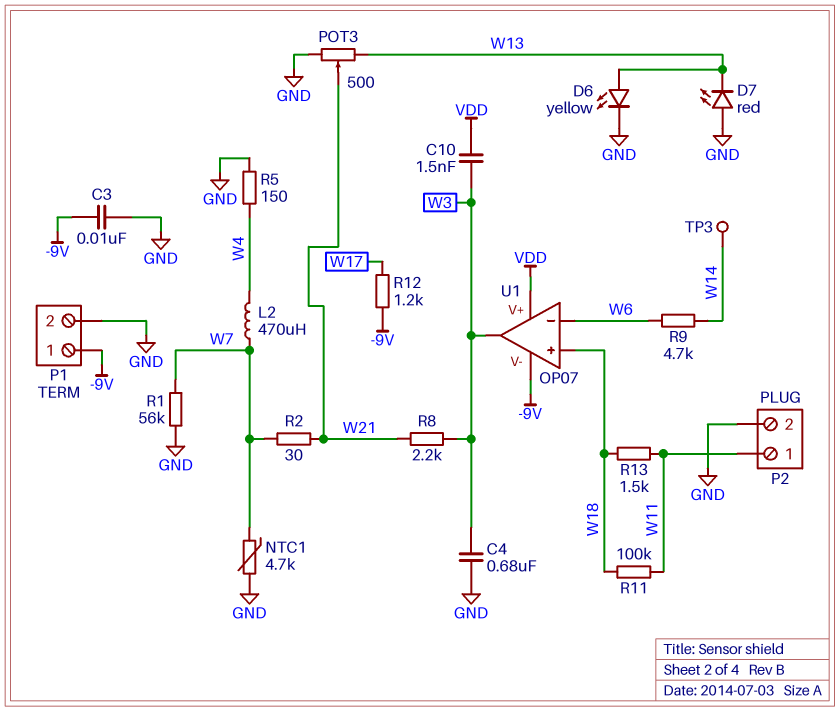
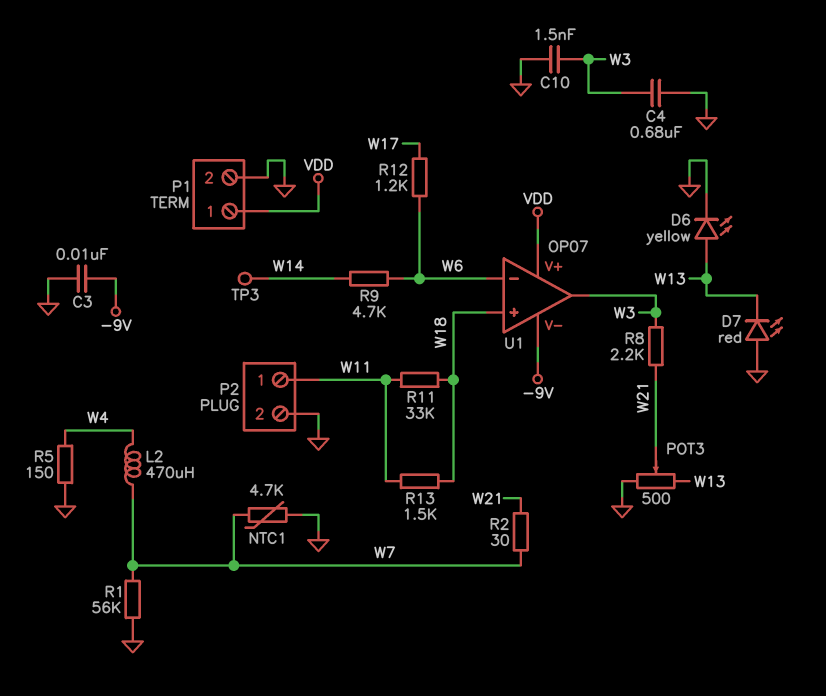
C10: 1.5nF (VDD, W3) -> 1.5nF (GND, W3)
P1 pin 1: -9V -> VDD
R11: 100k (W11, W18) -> 33k (W11, W18)
R12: 1.2k (-9V, W17) -> 1.2k (W6, W17)

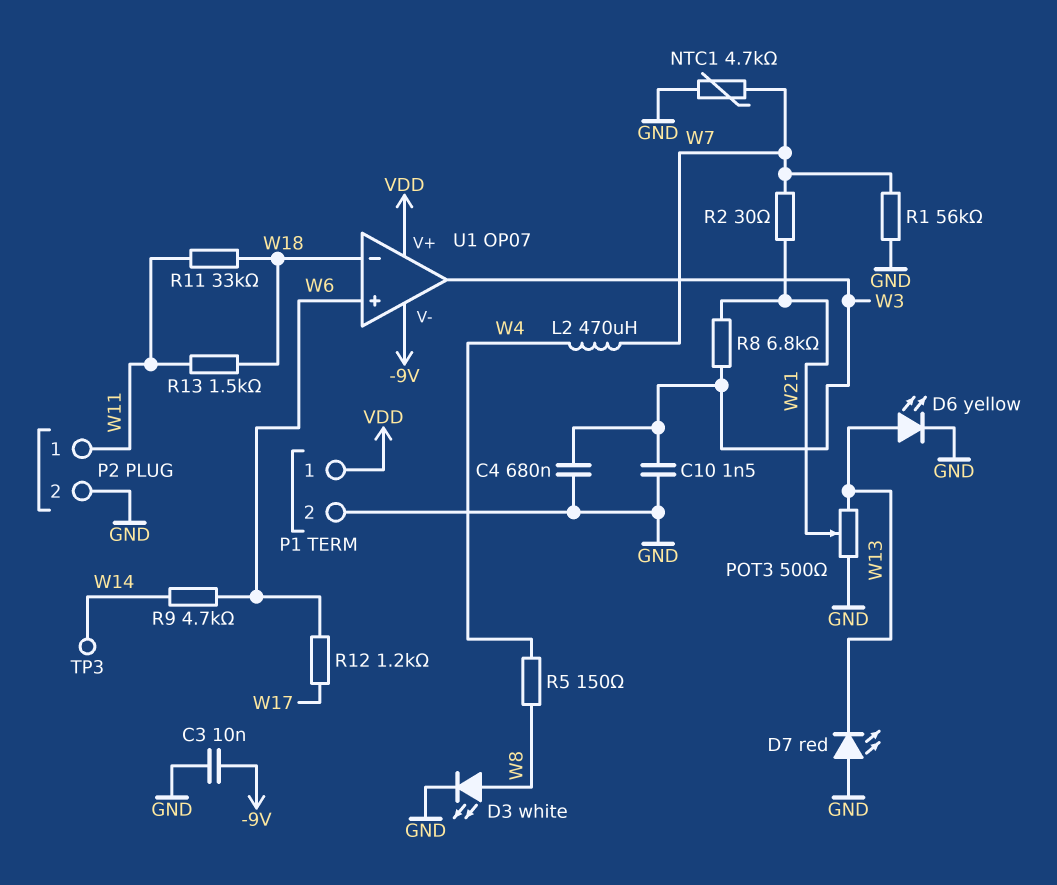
D3: none -> LED white (A W8, K GND)
R5: 150 (GND, W4) -> 150 (W4, W8)
R8: 2.2k (W3, W21) -> 6.8k (W3, W21)
U1 pin in+: W18 -> W6
U1 pin in-: W6 -> W18

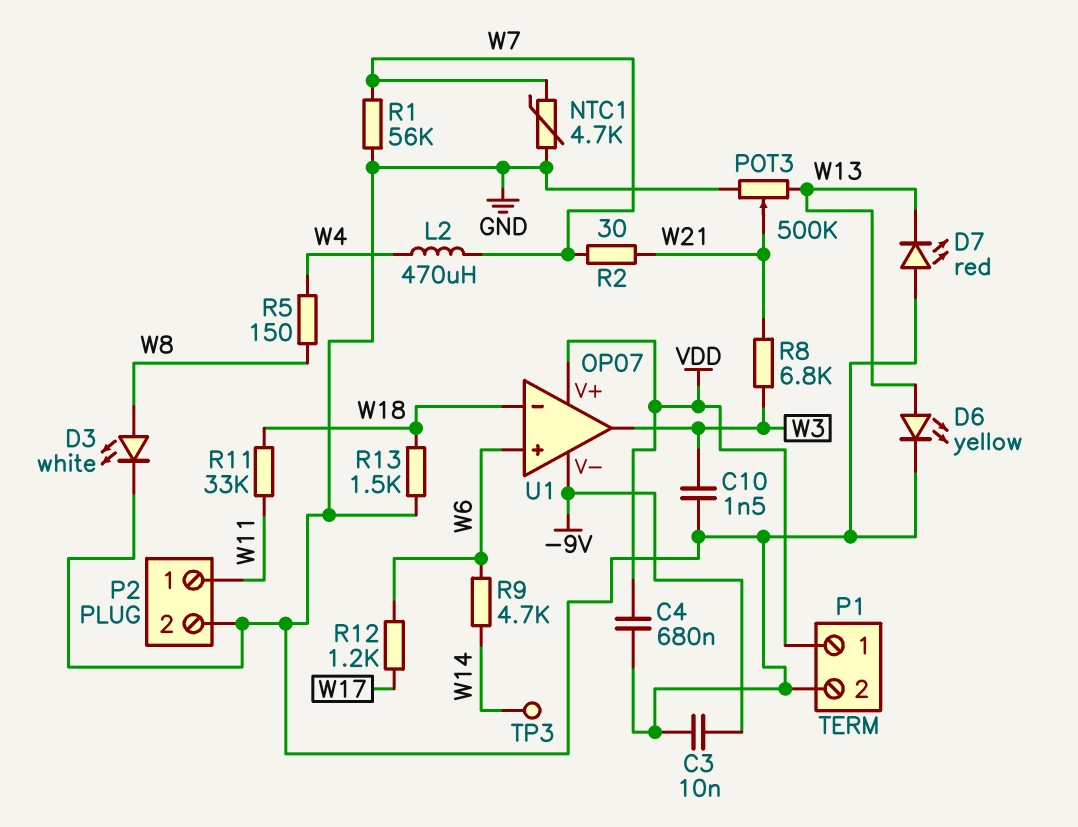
C4: 680nF (GND, W3) -> 680nF (GND, VDD)
POT3: 500 (GND, W13, wiper W21) -> 500k (GND, W13, wiper W21)
R13: 1.5k (W11, W18) -> 1.5k (GND, W18)

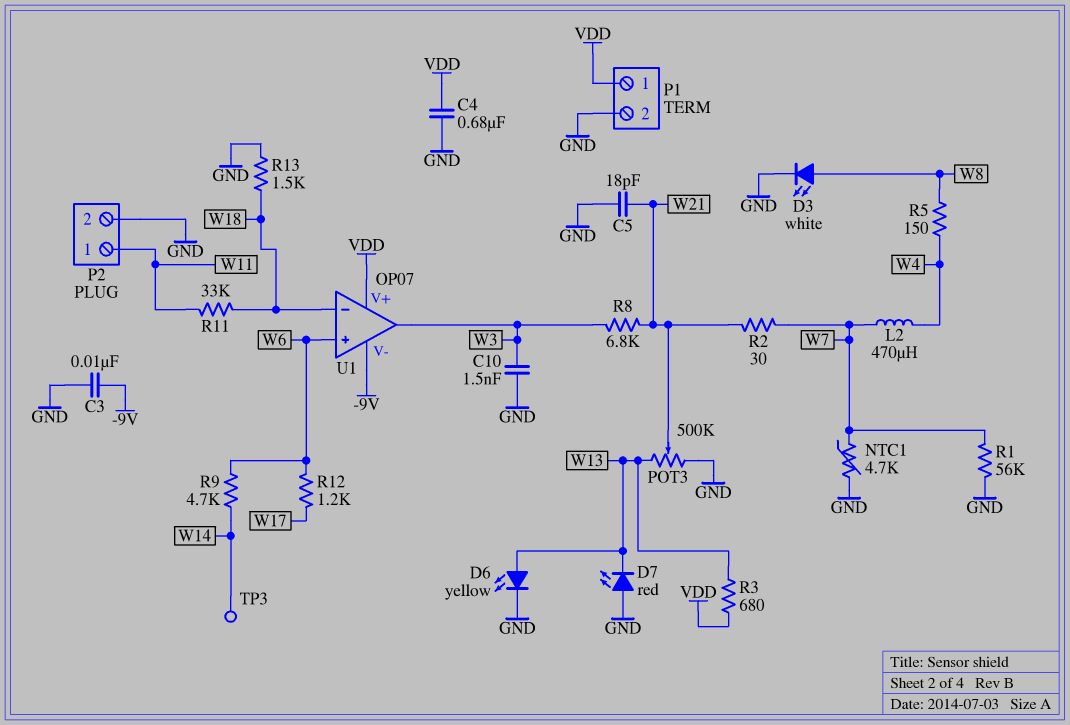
C5: none -> 18pF (GND, W21)
R3: none -> 680 (VDD, W13)

